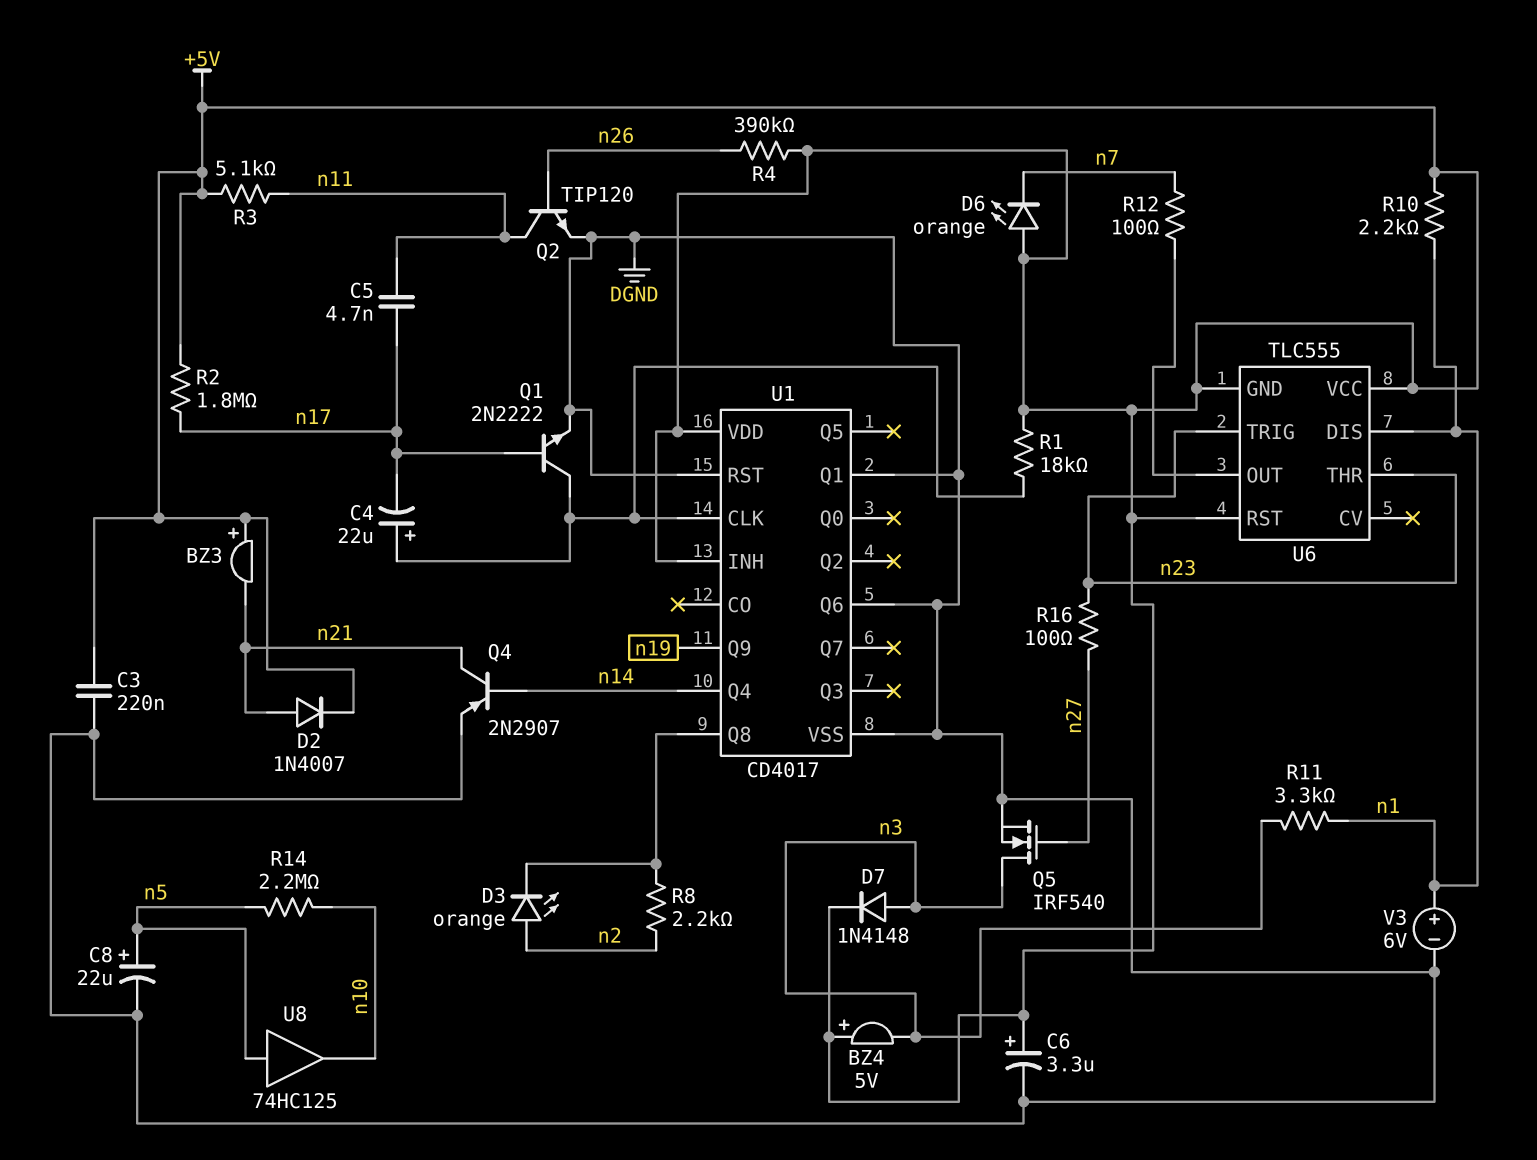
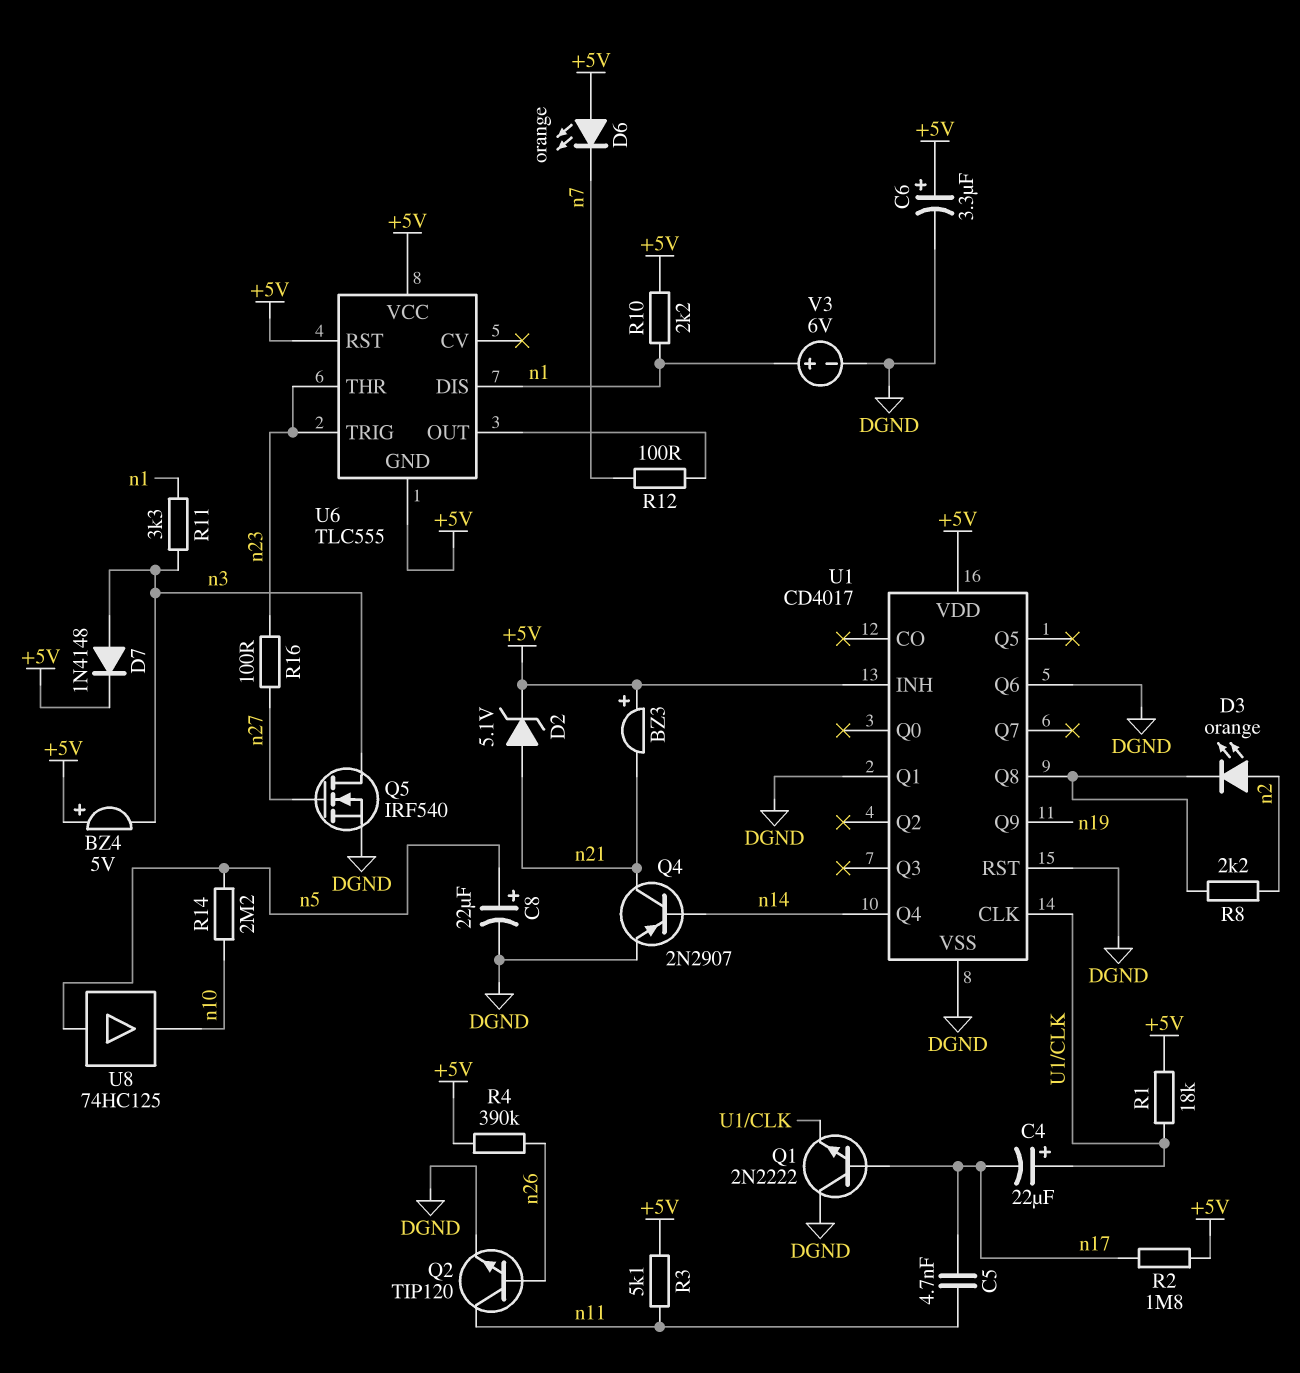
C3: 220nF (+5V, DGND) -> none
D2: diode 1N4007 (A n21, K +5V) -> zener 5.1V (A n21, K +5V)
Q1: NPN 2N2222 (B n17, C U1/CLK, E DGND) -> NPN 2N2222 (B n17, C DGND, E U1/CLK)

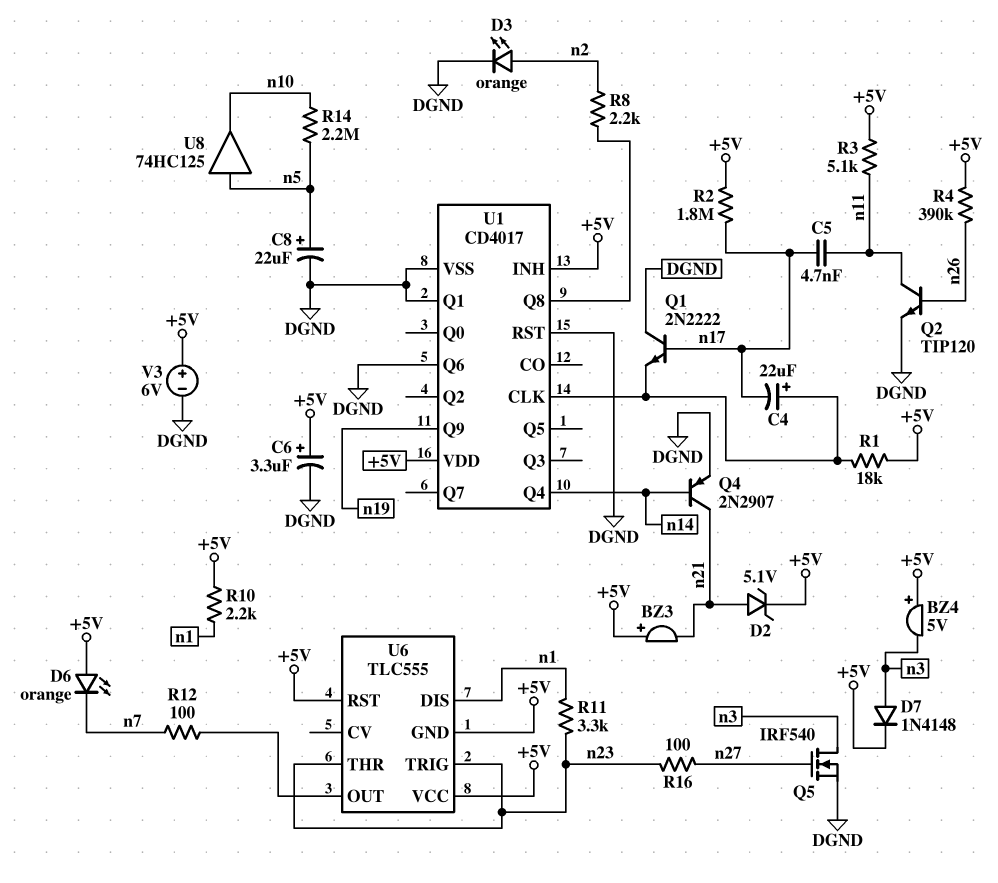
D3: LED orange (A n2, K U1/Q8) -> LED orange (A n2, K DGND)
R11: 3.3k (n1, n3) -> 3.3k (n1, n23)
V3: 6V (plus n1, minus DGND) -> 6V (plus +5V, minus DGND)

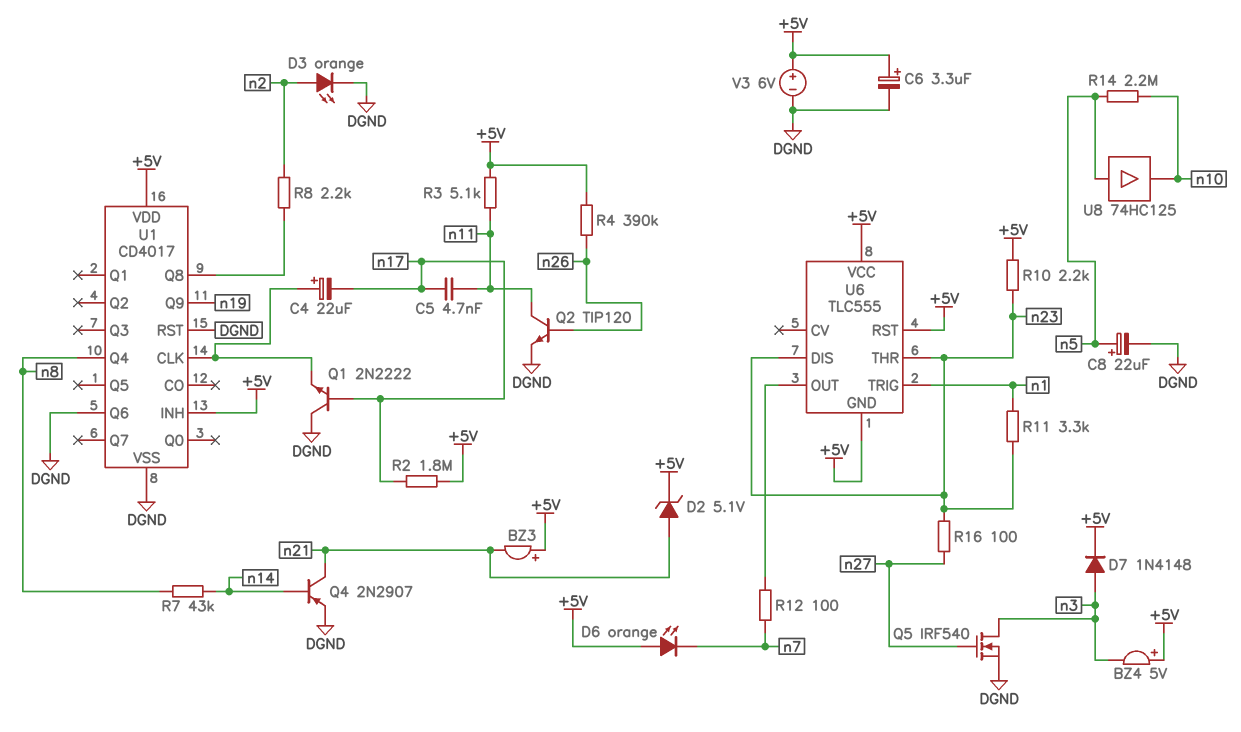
R1: 18k (+5V, U1/CLK) -> none
R7: none -> 43k (n8, n14)
R10: 2.2k (+5V, n1) -> 2.2k (+5V, n23)
U1 pin Q1: DGND -> none
U1 pin Q4: n14 -> n8
U6 pin DIS: n1 -> n23
U6 pin TRIG: n23 -> n1

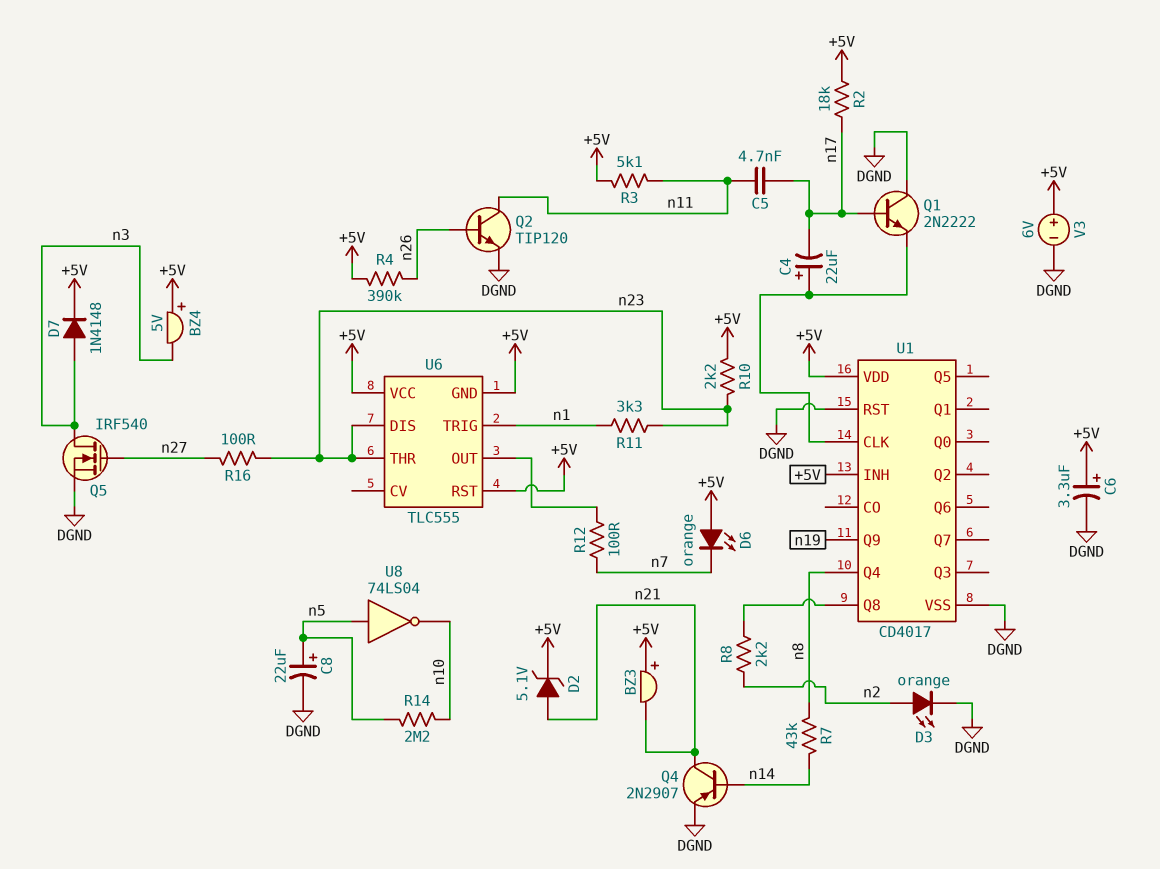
R2: 1.8M (+5V, n17) -> 18k (+5V, n17)
U1 pin Q6: DGND -> none
U8: buffer 74HC125 (in n5, out n10) -> NOT 74LS04 (in n5, out n10)

